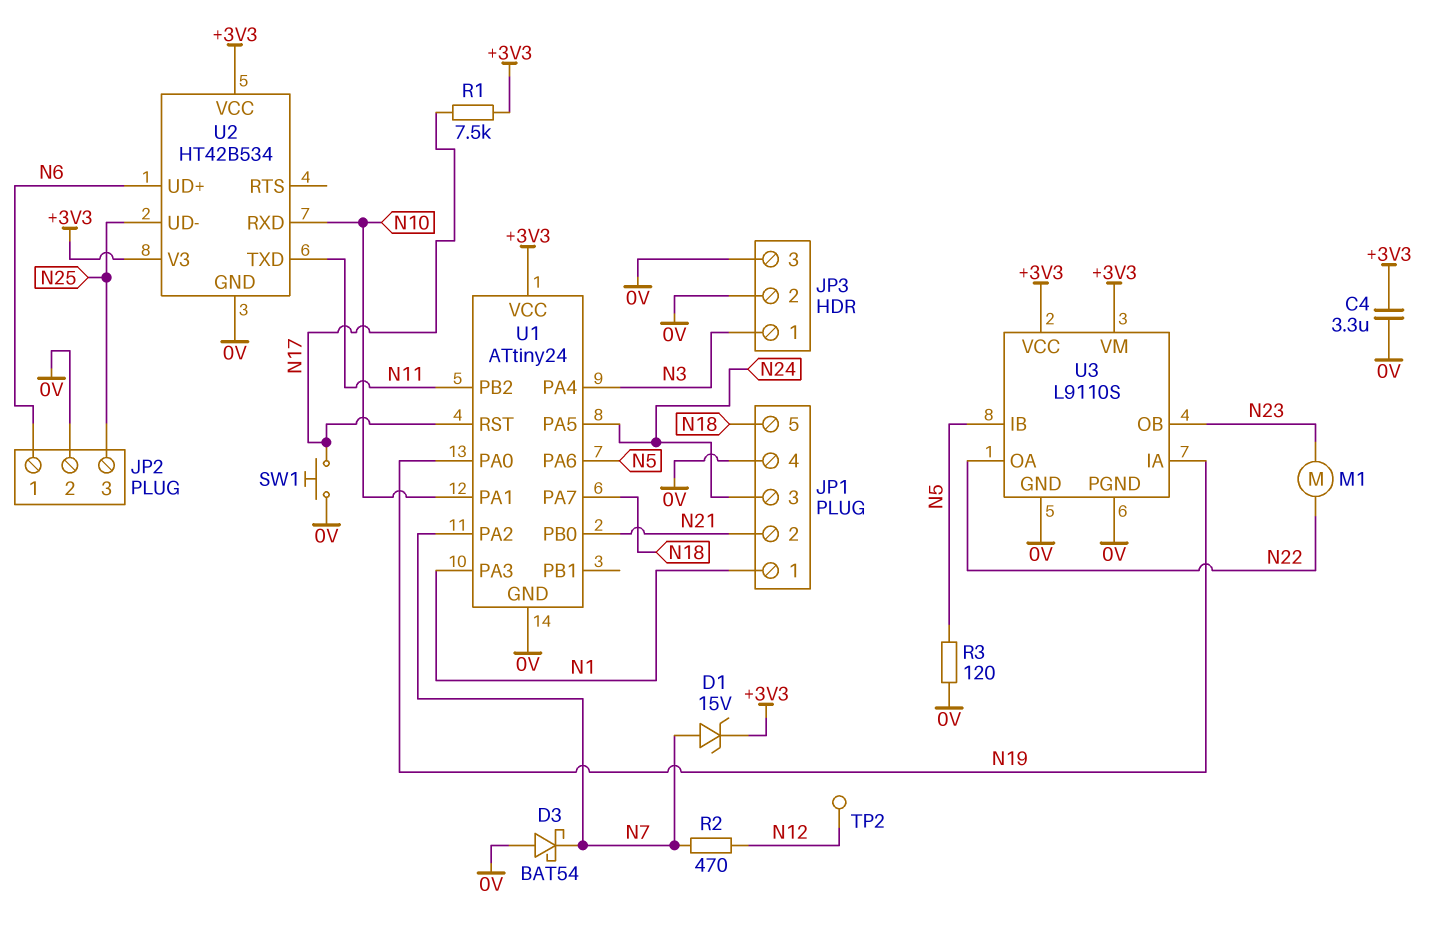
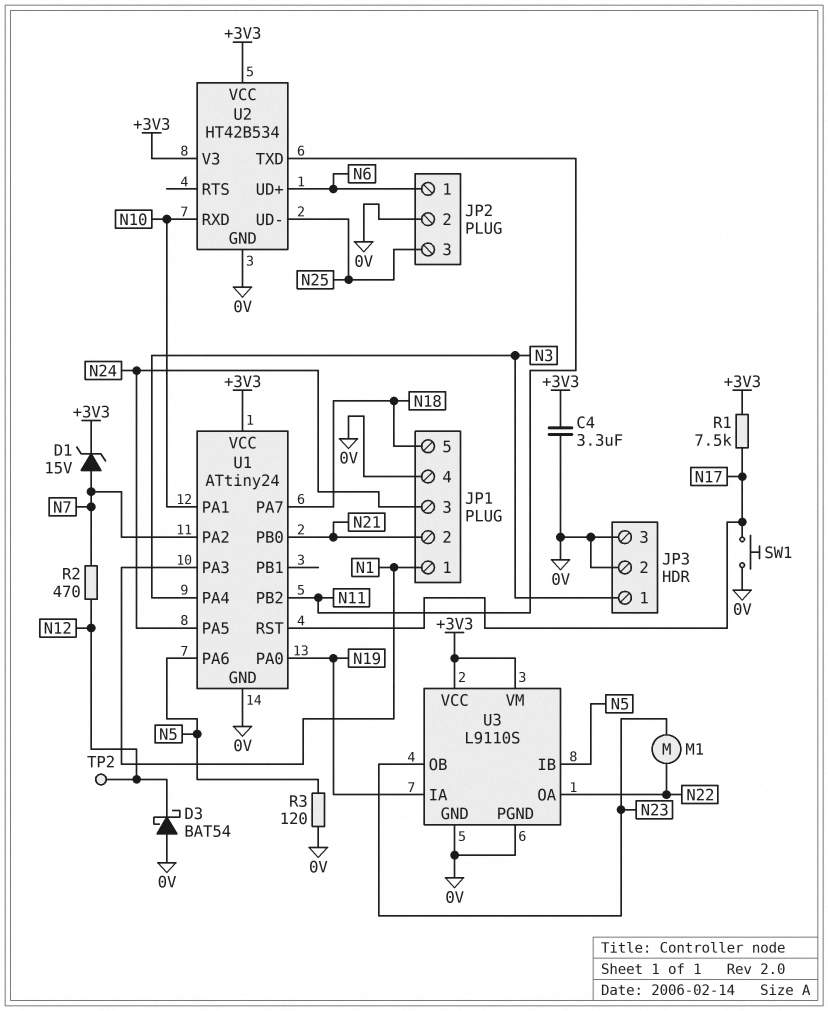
D3: schottky BAT54 (A 0V, K N7) -> schottky BAT54 (A 0V, K N12)

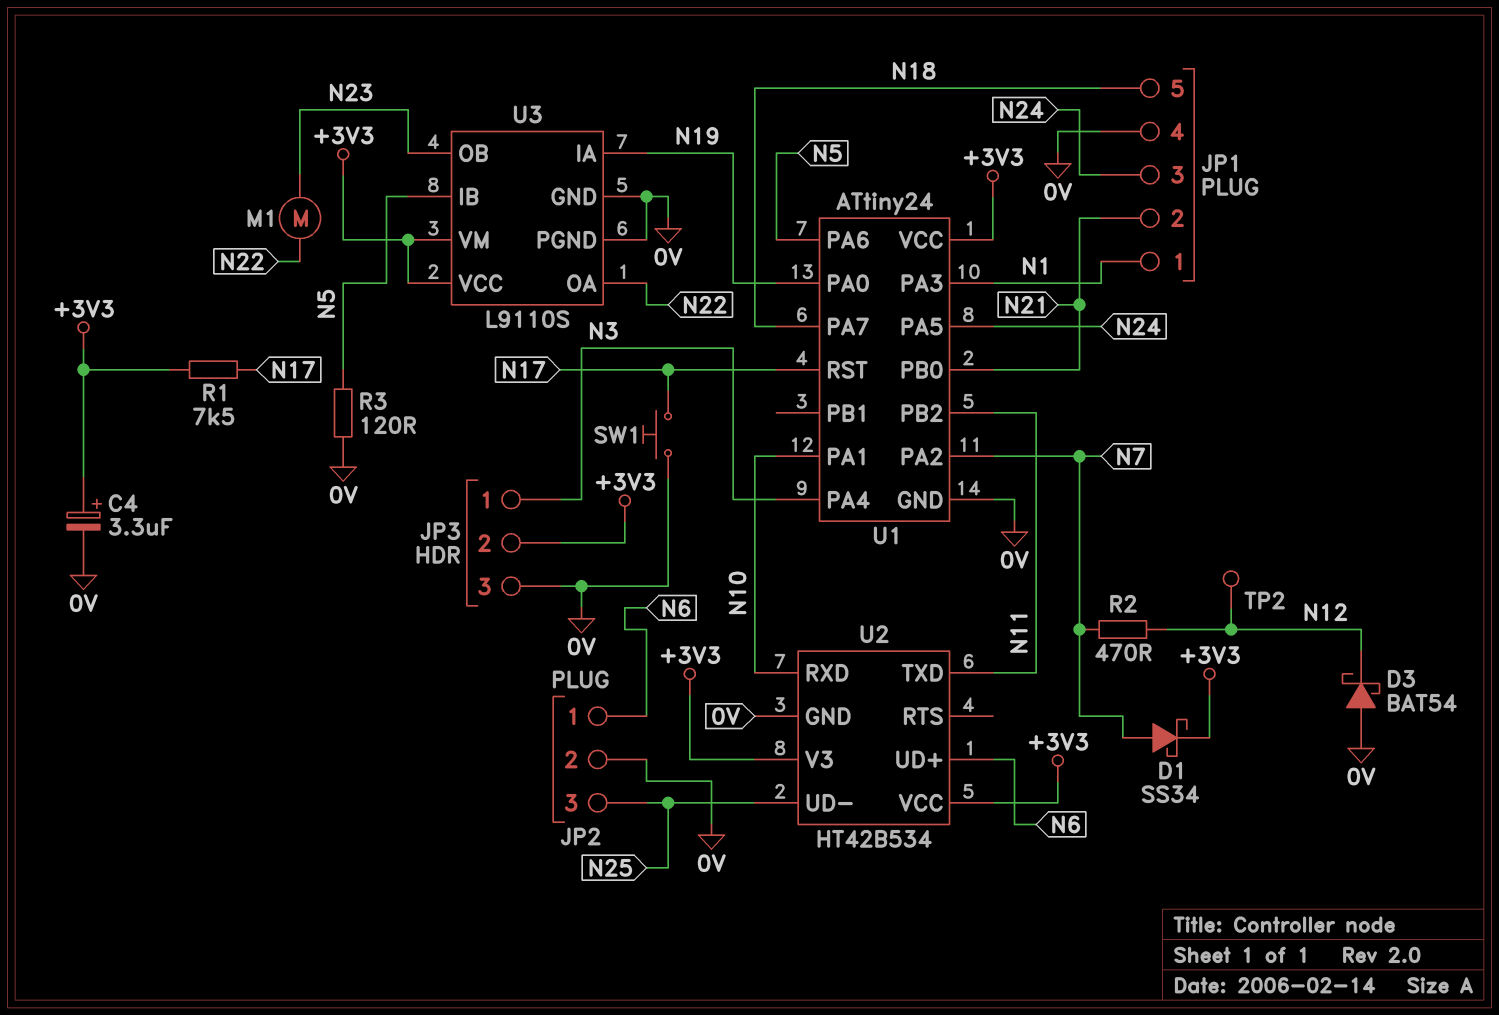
C4: 3.3uF (+3V3, 0V) -> 3.3uF (plus +3V3, minus 0V)
D1: zener 15V (A N7, K +3V3) -> schottky SS34 (A N7, K +3V3)
JP3 pin 2: 0V -> +3V3

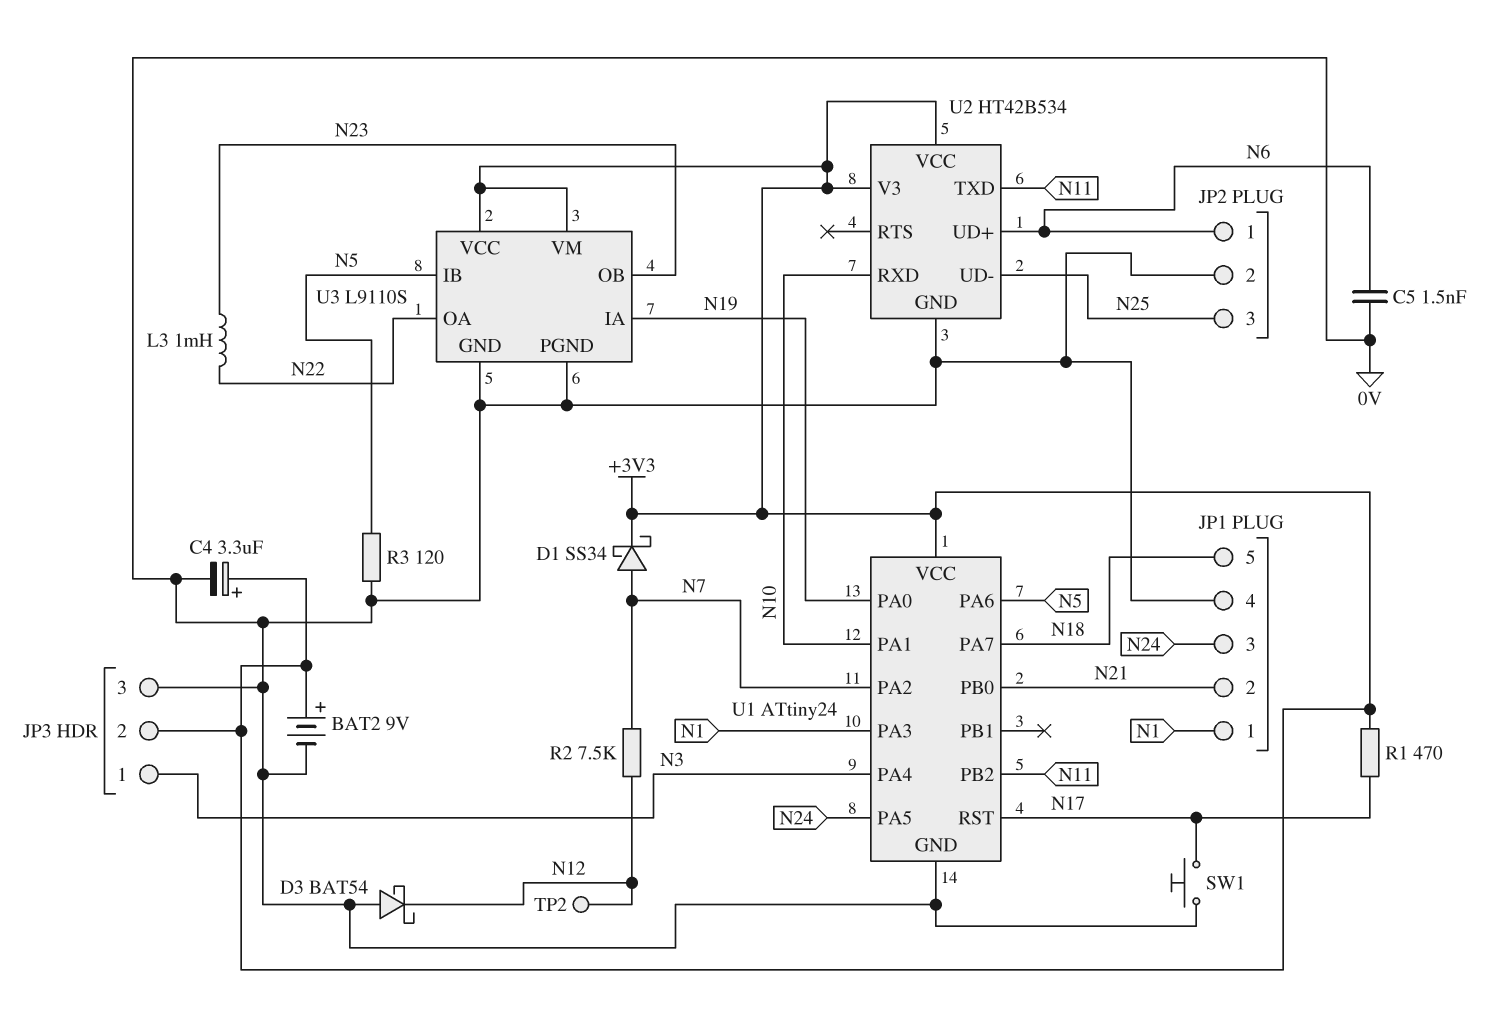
BAT2: none -> 9V (plus +3V3, minus 0V)
C5: none -> 1.5nF (0V, N6)
L3: none -> 1mH (N22, N23)
M1: motor (N22, N23) -> none
R1: 7.5k (+3V3, N17) -> 470 (+3V3, N17)
R2: 470 (N7, N12) -> 7.5k (N7, N12)

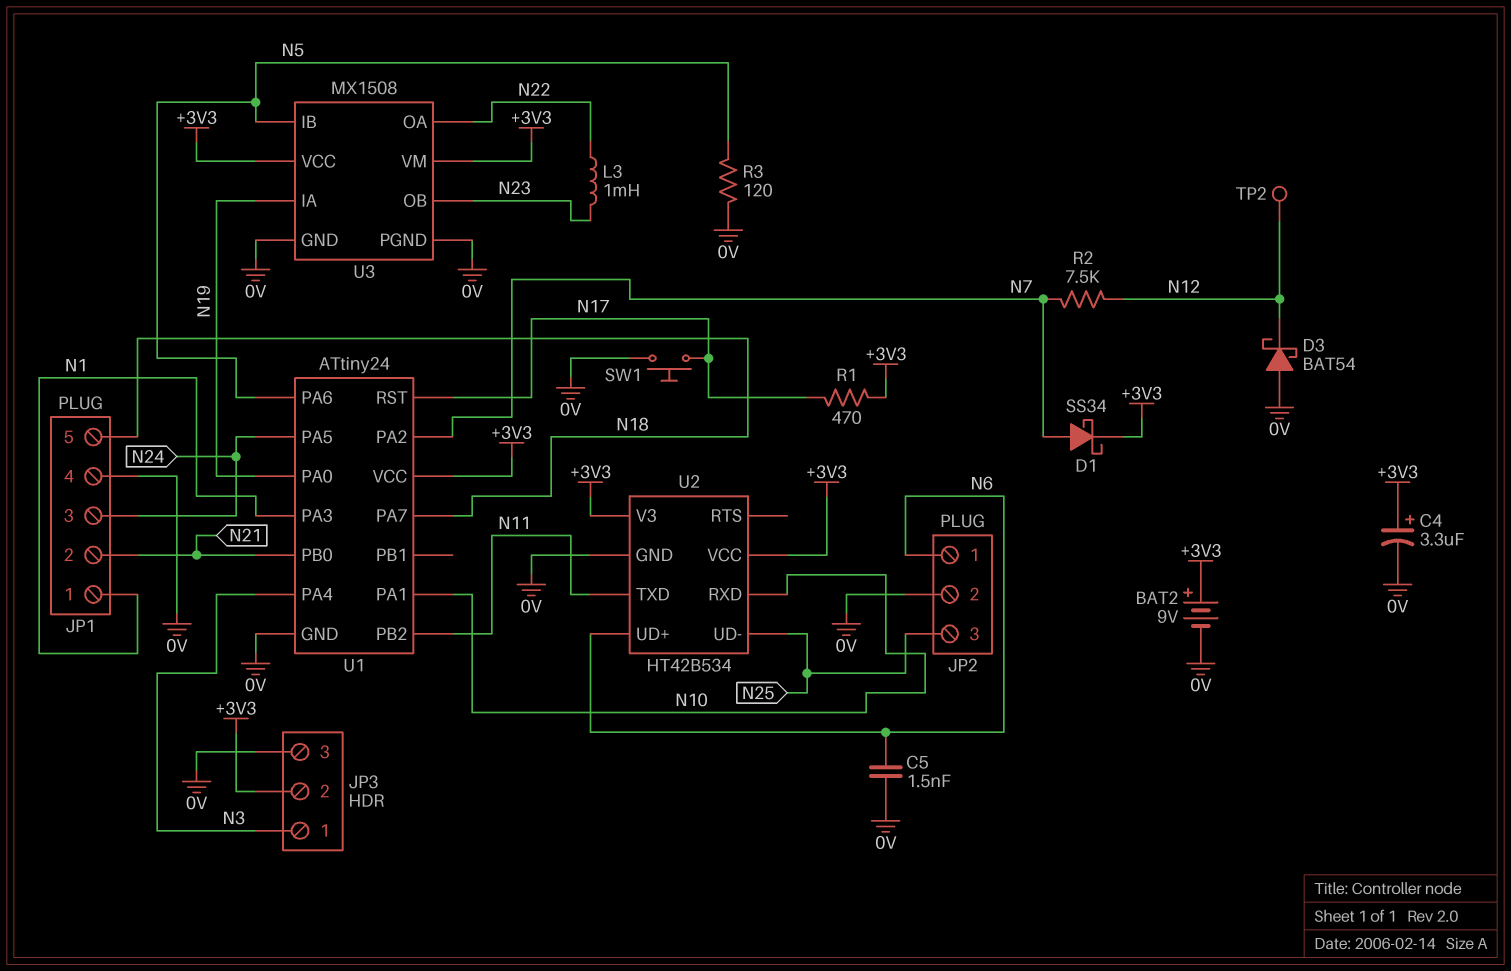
U3: L9110S -> MX1508

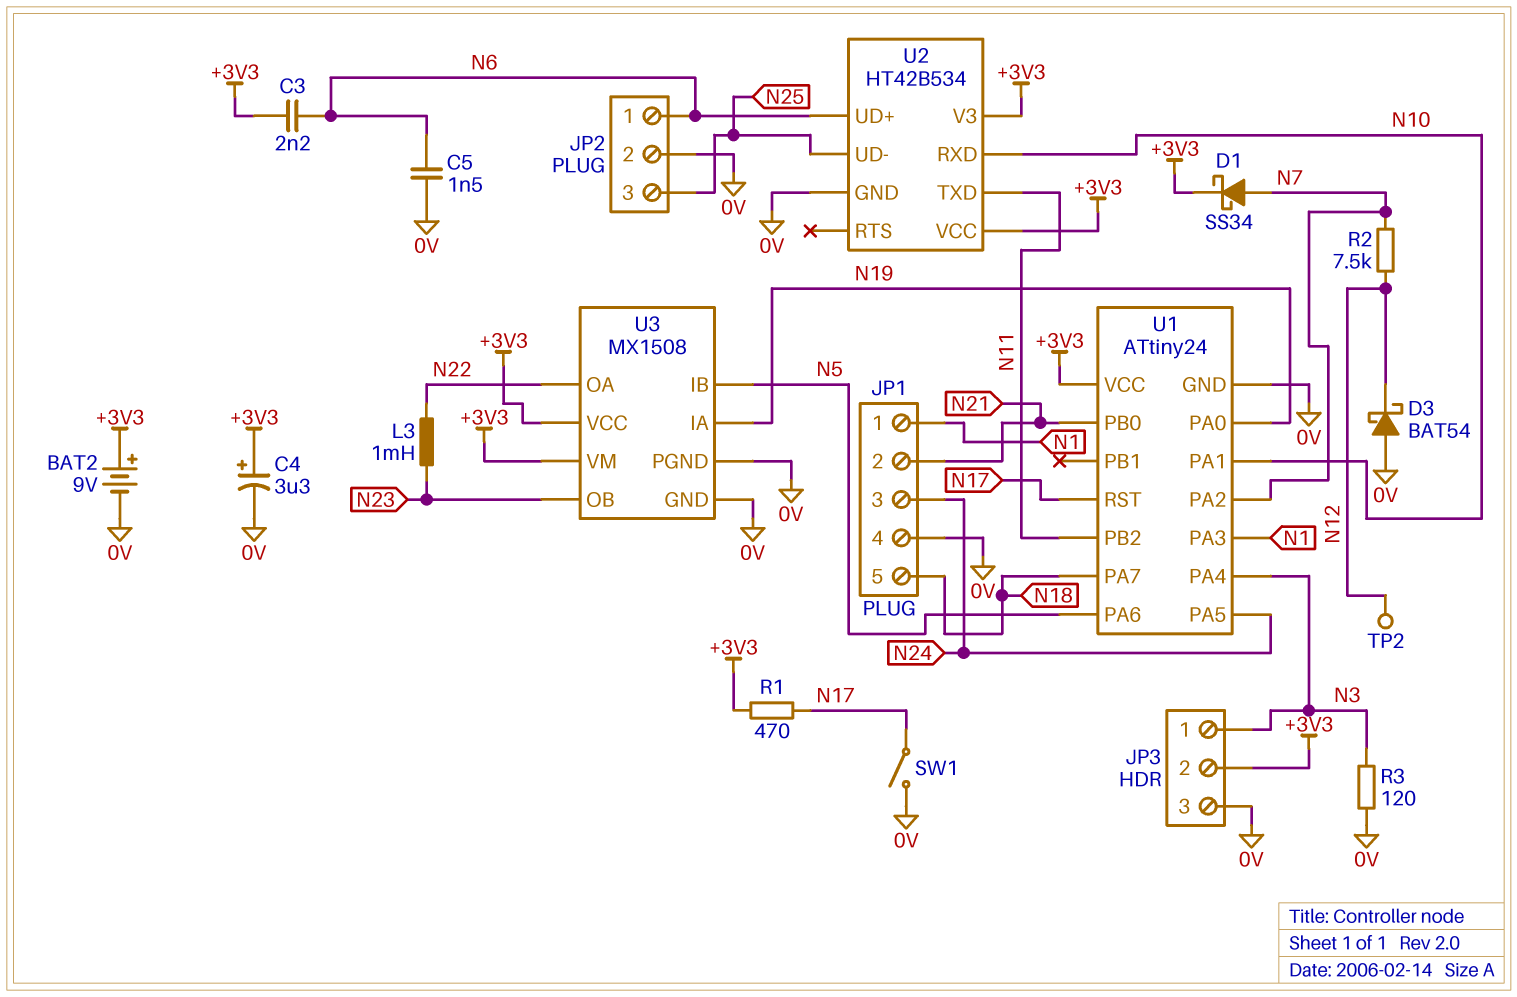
C3: none -> 2.2nF (+3V3, N6)
R3: 120 (0V, N5) -> 120 (0V, N3)
SW1: button (0V, N17) -> switch (0V, N17)

